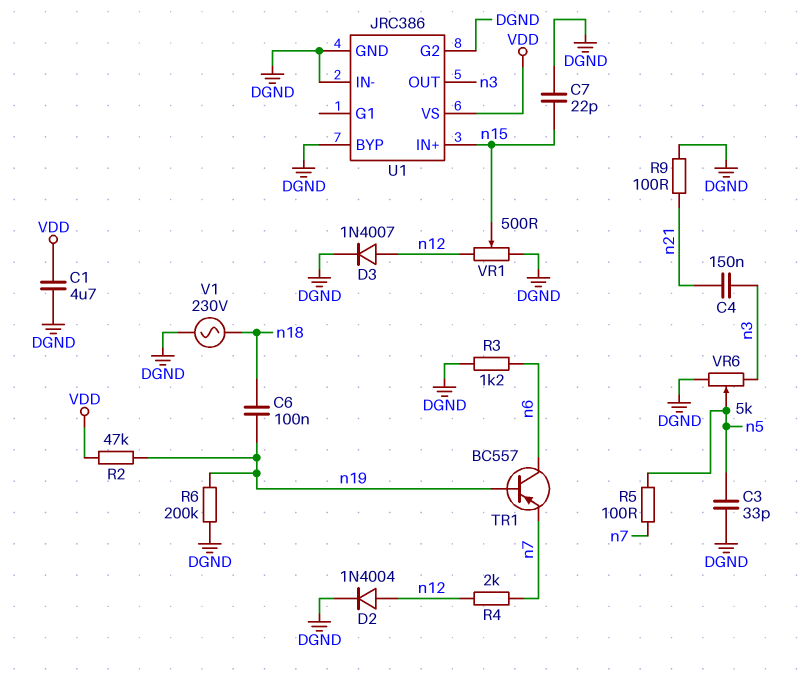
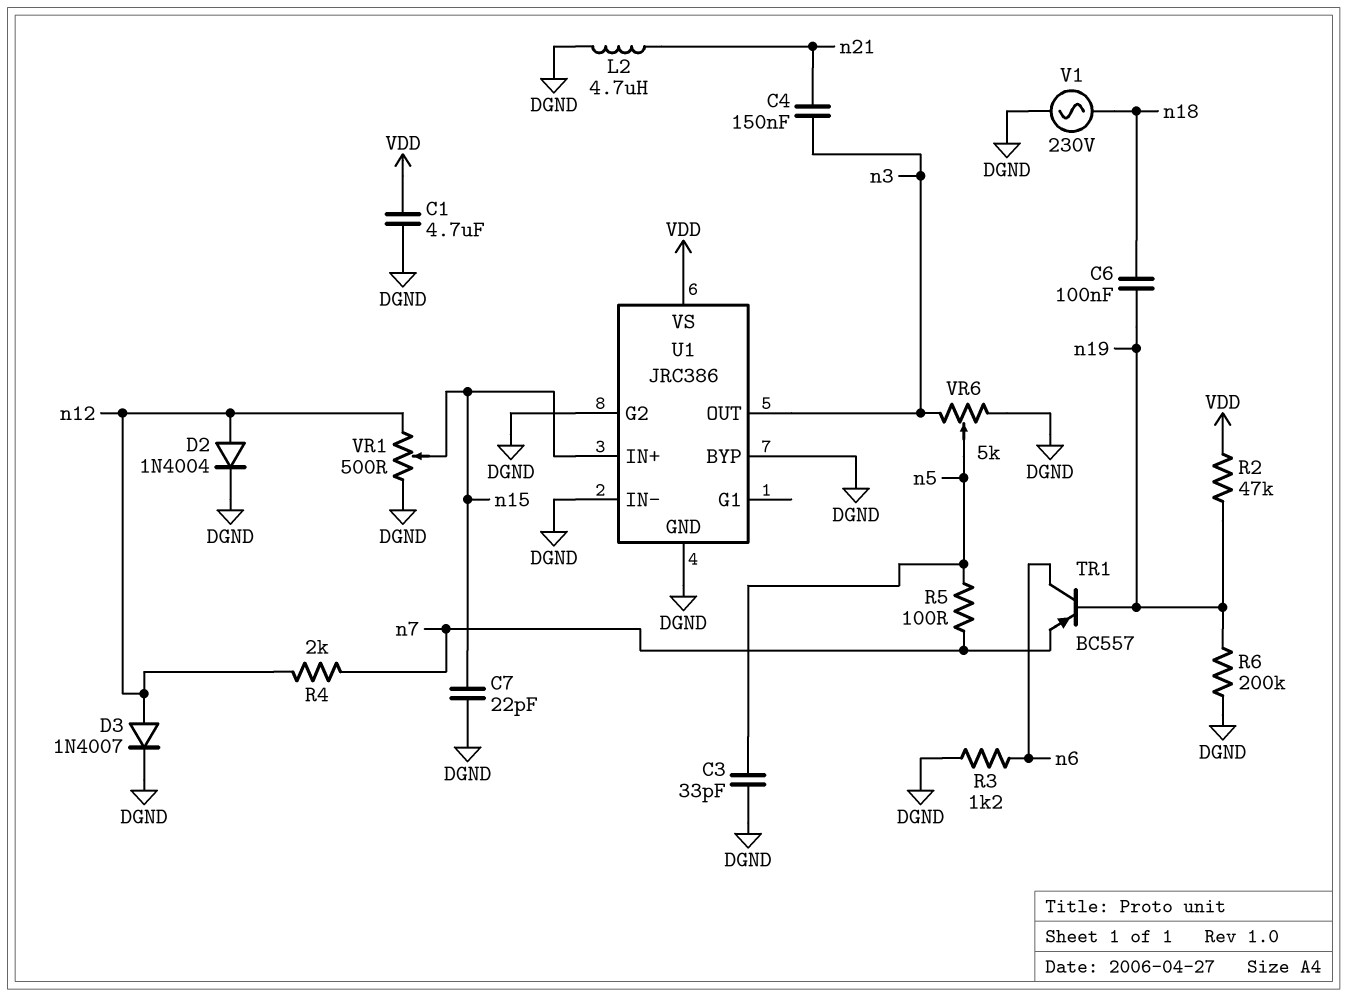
L2: none -> 4.7uH (DGND, n21)
R9: 100 (DGND, n21) -> none

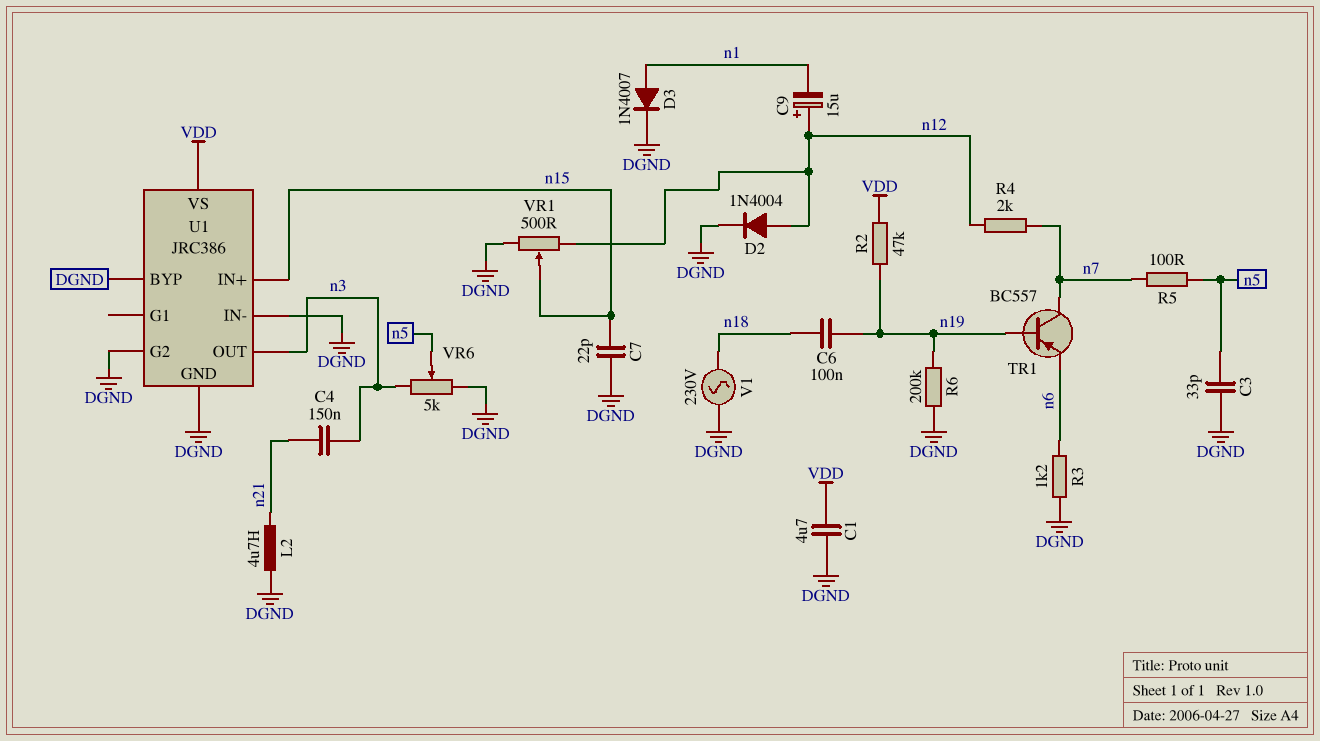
C9: none -> 15uF (plus n12, minus n1)
D3: diode 1N4007 (A n12, K DGND) -> diode 1N4007 (A n1, K DGND)
TR1: PNP BC557 (B n19, C n6, E n7) -> PNP BC557 (B n19, C n7, E n6)

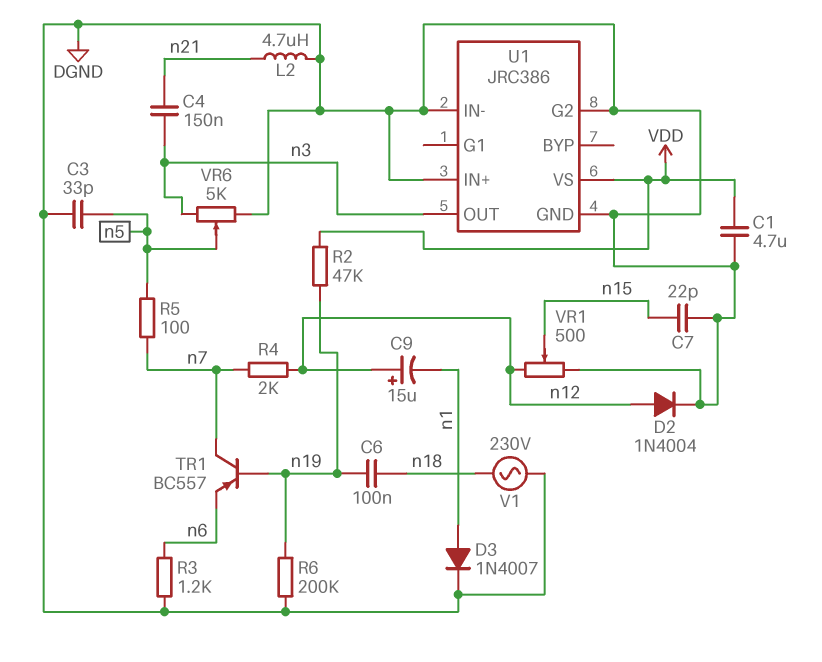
U1 pin BYP: DGND -> none
U1 pin IN+: n15 -> DGND

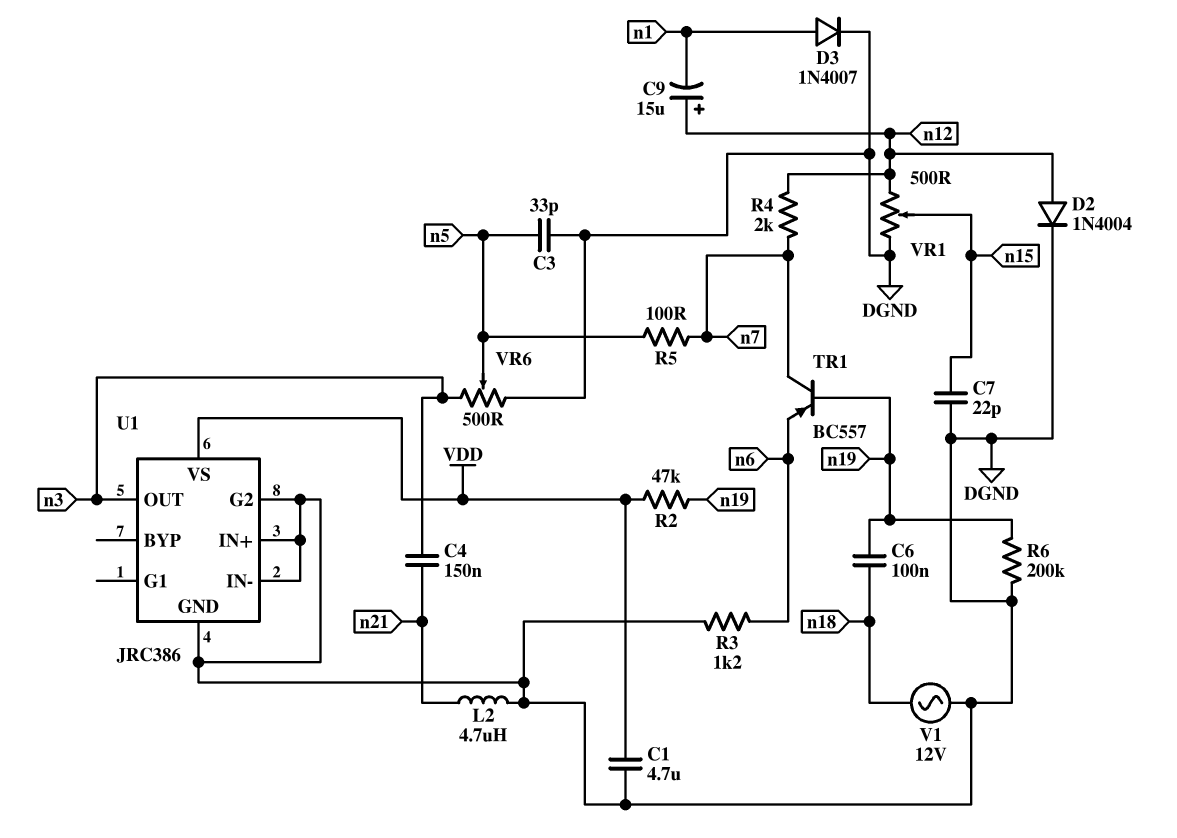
V1: AC 230V (DGND, n18) -> AC 12V (DGND, n18)
VR6: 5k (DGND, n3, wiper n5) -> 500 (DGND, n3, wiper n5)

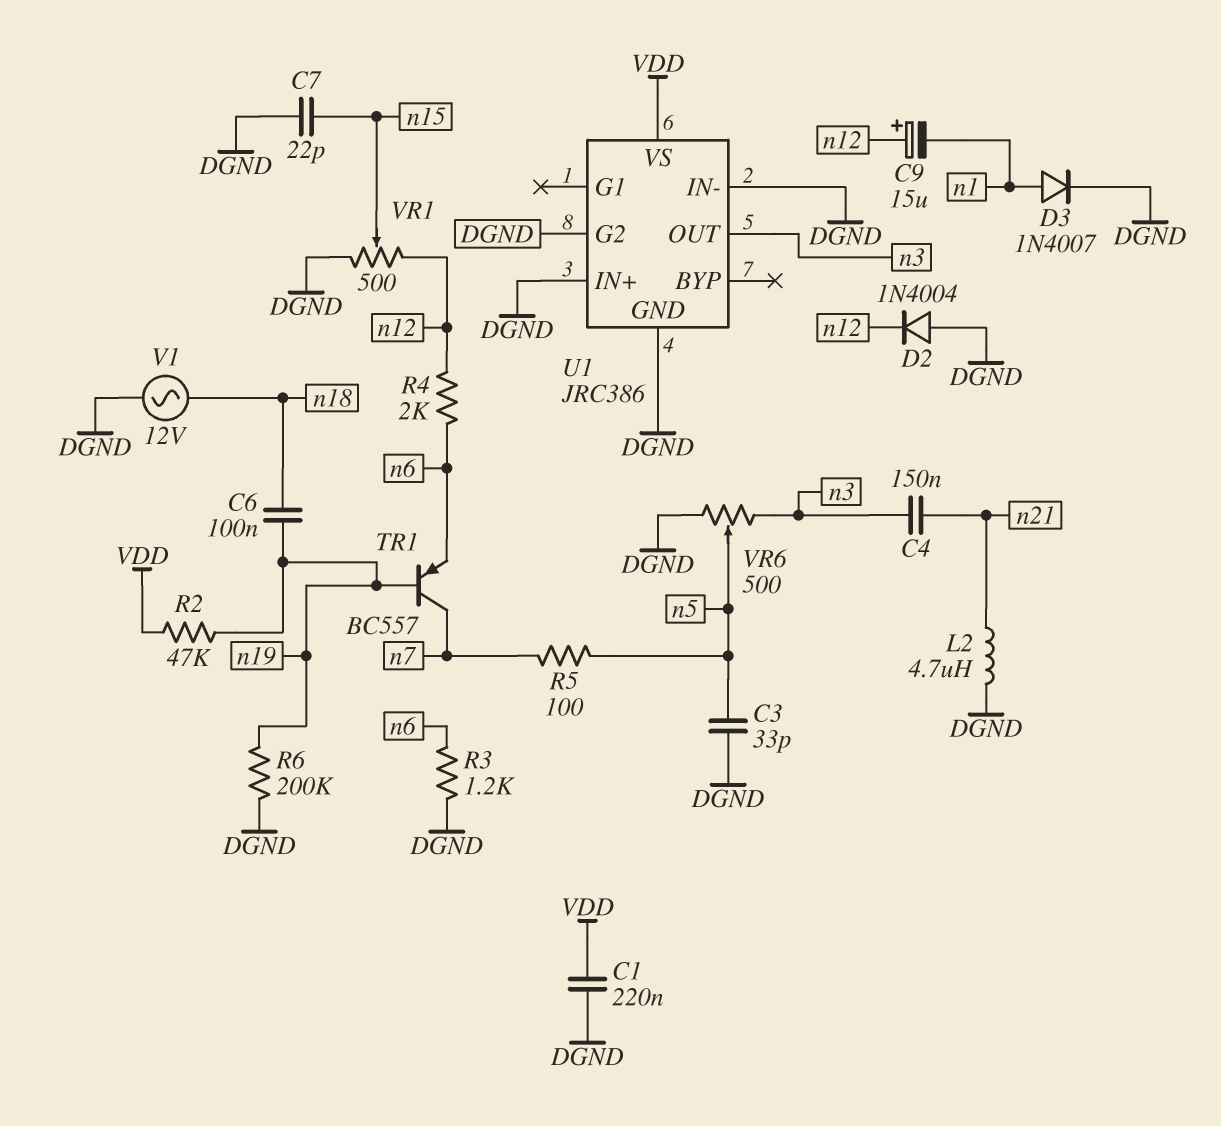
C1: 4.7uF (DGND, VDD) -> 220nF (DGND, VDD)
D2: diode 1N4004 (A n12, K DGND) -> diode 1N4004 (A DGND, K n12)
R4: 2k (n7, n12) -> 2k (n6, n12)

